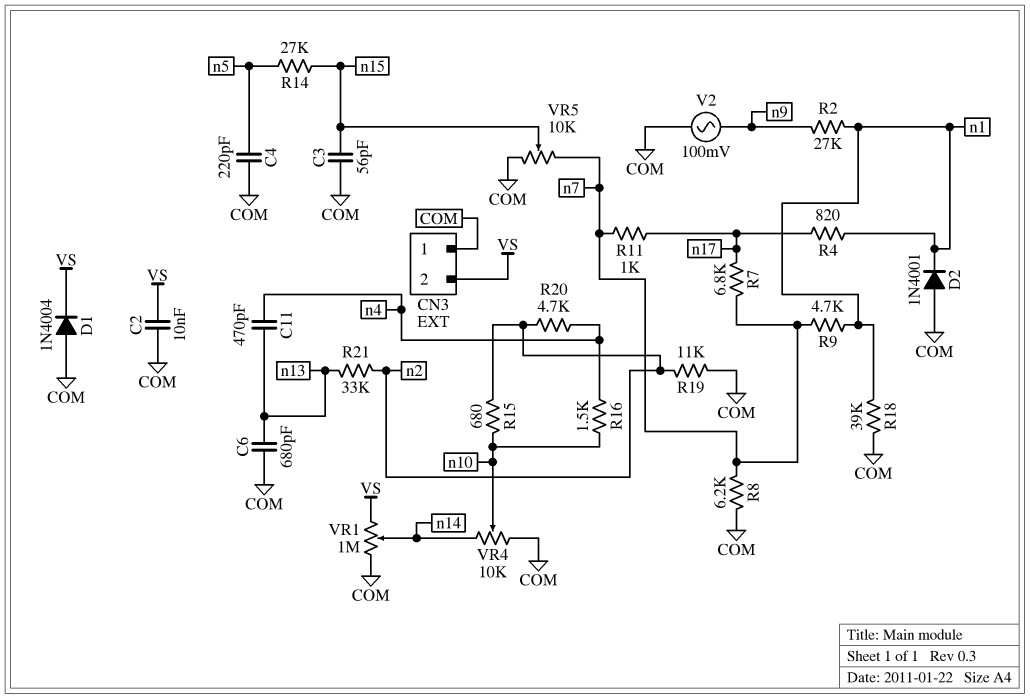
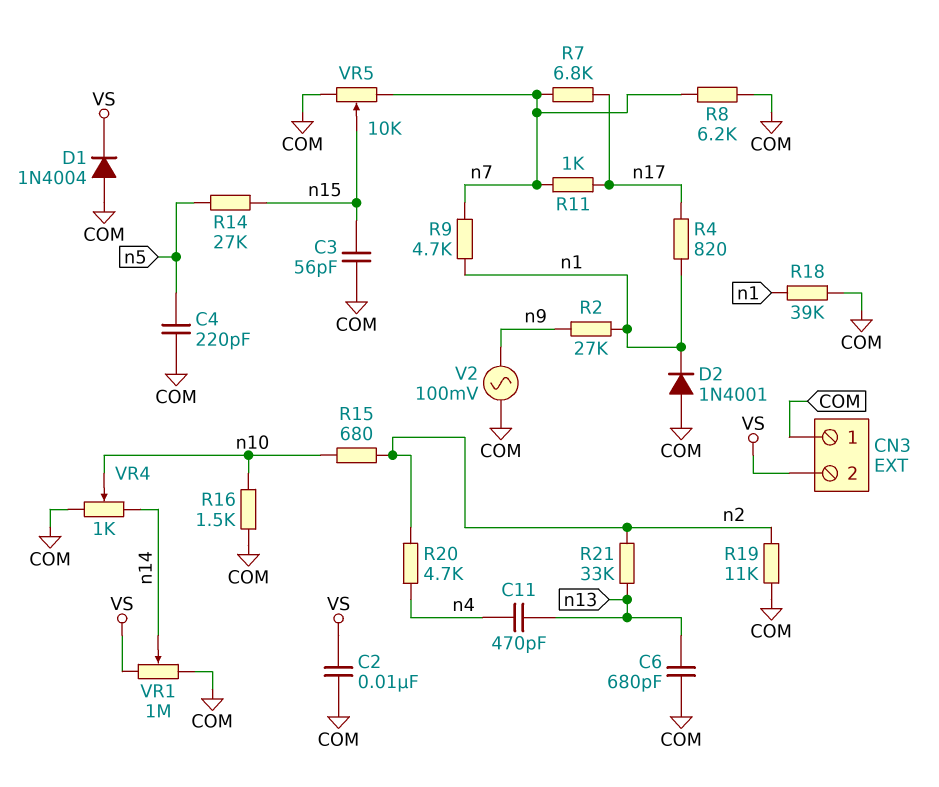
R16: 1.5k (n4, n10) -> 1.5k (COM, n10)
VR4: 10k (COM, n14, wiper n10) -> 1k (COM, n14, wiper n10)

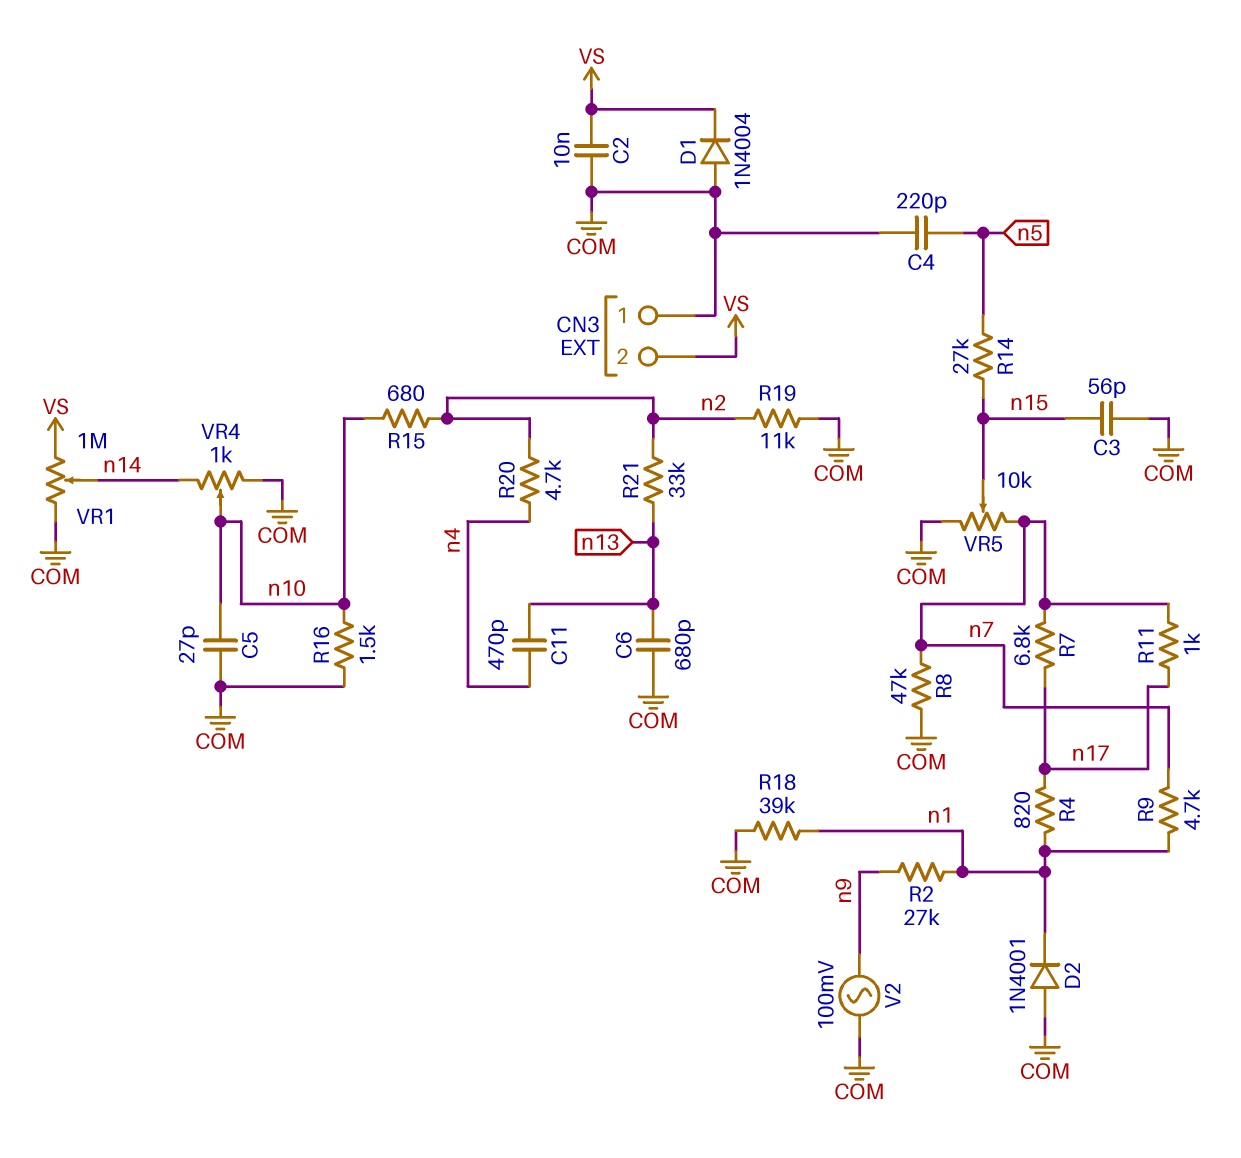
C5: none -> 27pF (COM, n10)
R8: 6.2k (COM, n7) -> 47k (COM, n7)

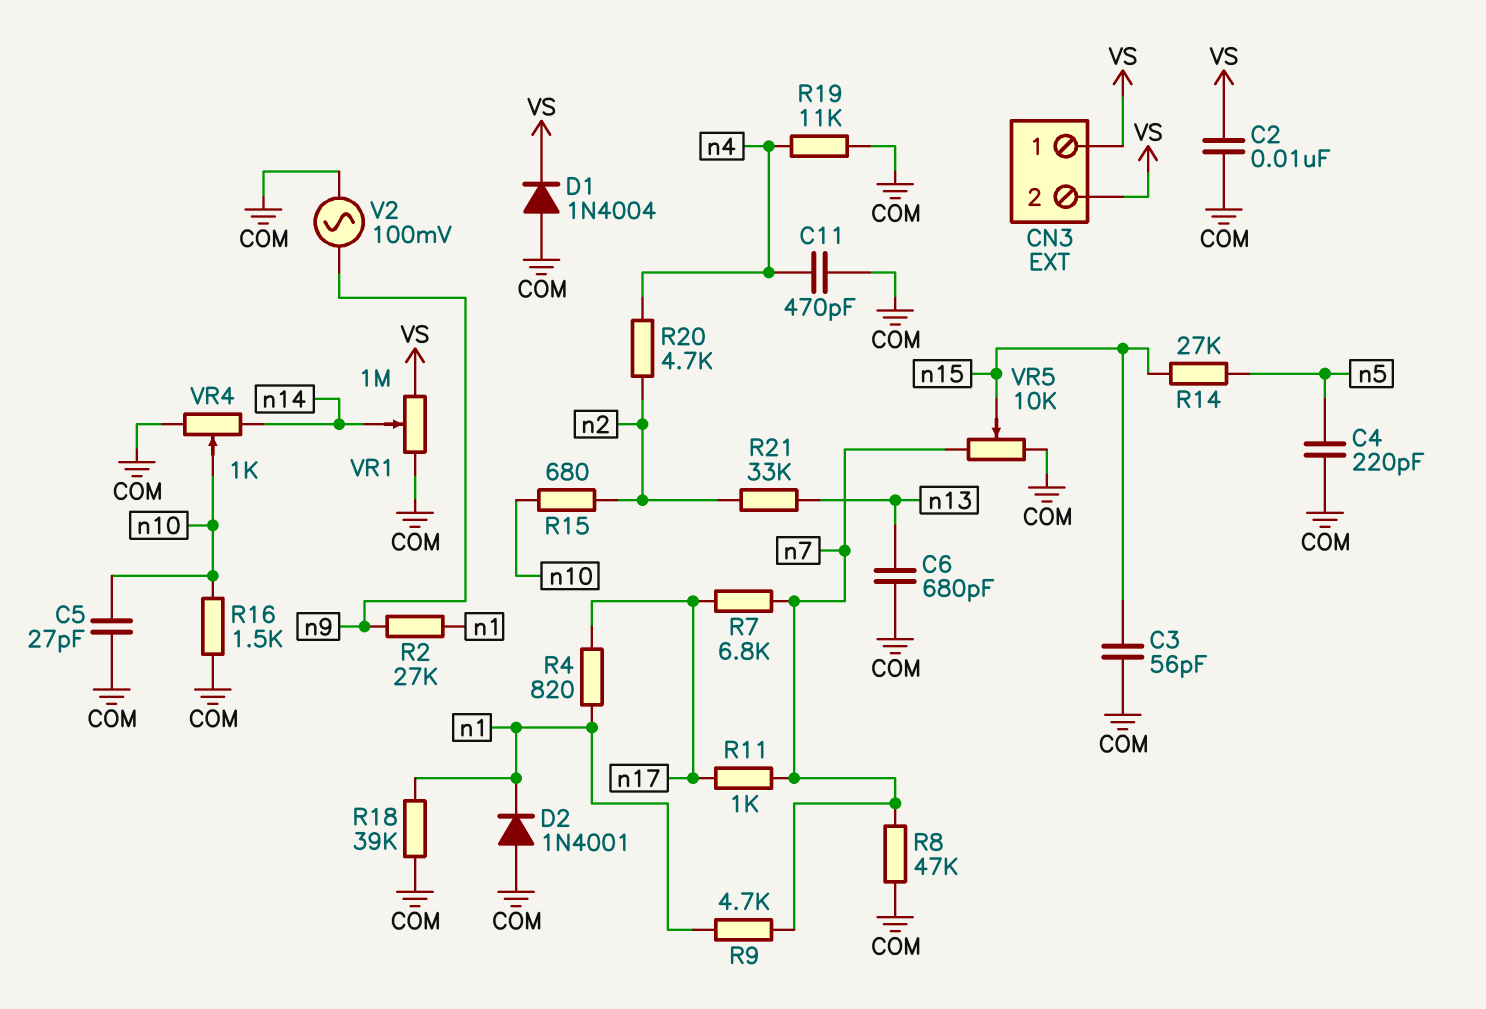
C11: 470pF (n4, n13) -> 470pF (COM, n4)
CN3 pin 1: COM -> VS
R19: 11k (COM, n2) -> 11k (COM, n4)

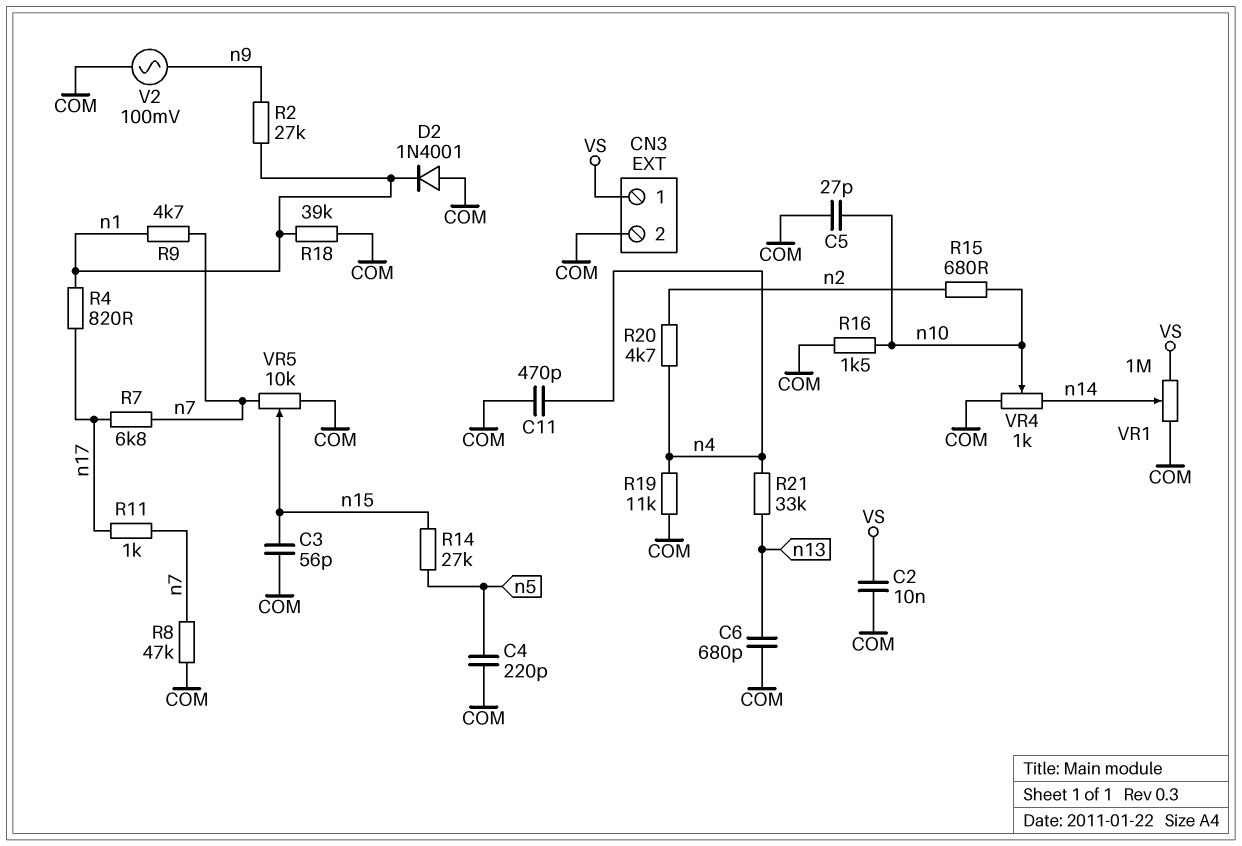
CN3 pin 2: VS -> COM
D1: diode 1N4004 (A COM, K VS) -> none
R21: 33k (n2, n13) -> 33k (n4, n13)

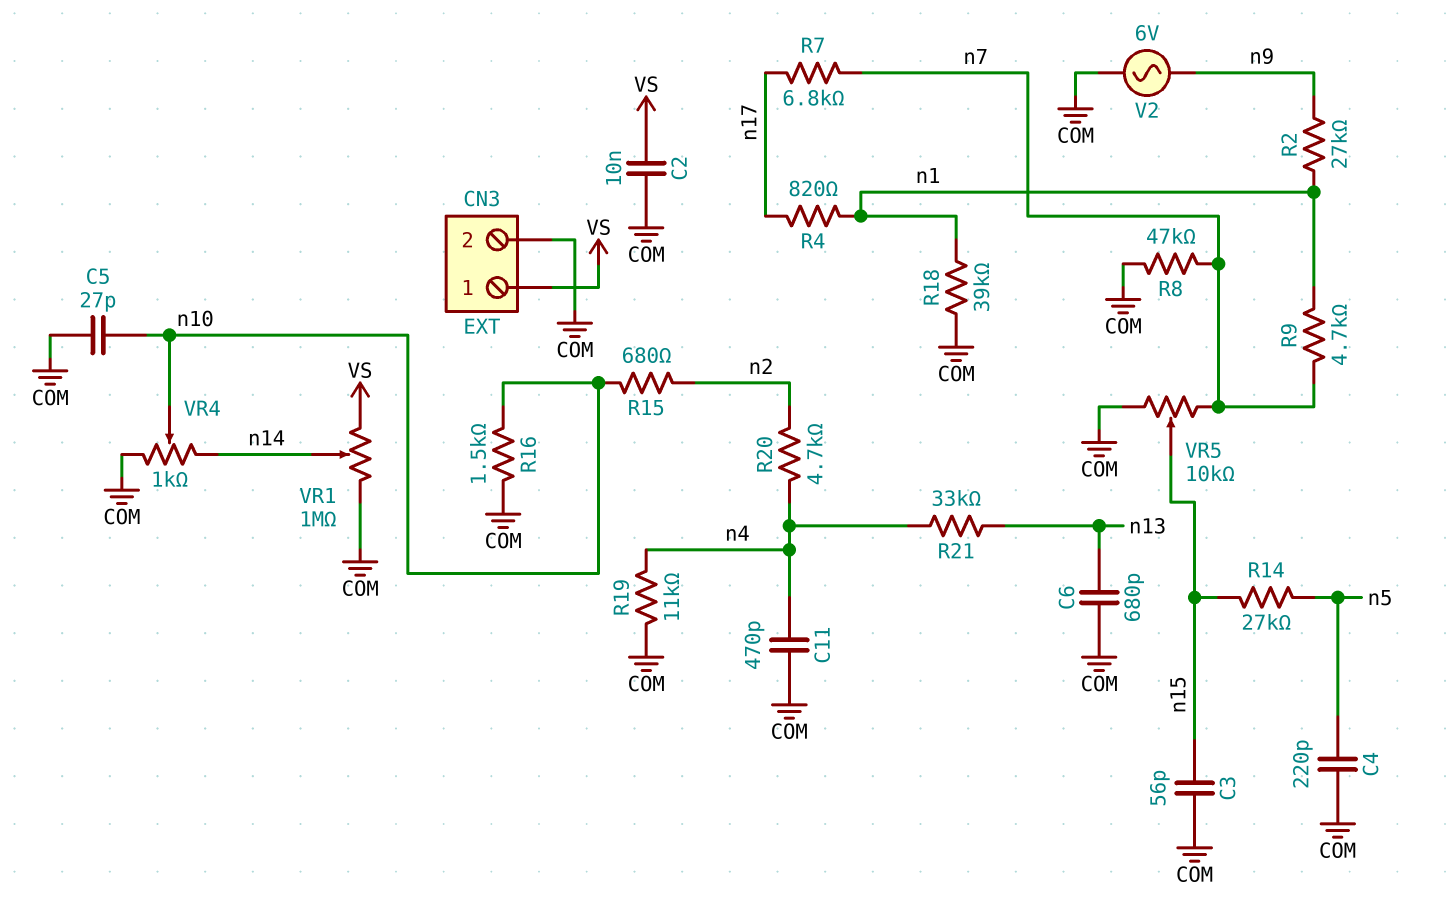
D2: diode 1N4001 (A COM, K n1) -> none
R11: 1k (n7, n17) -> none
V2: AC 100mV (COM, n9) -> AC 6V (COM, n9)

